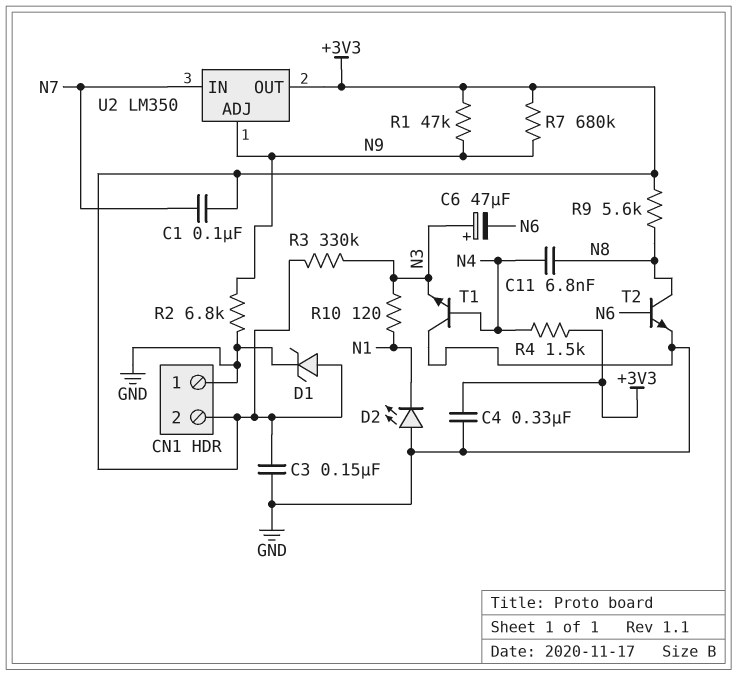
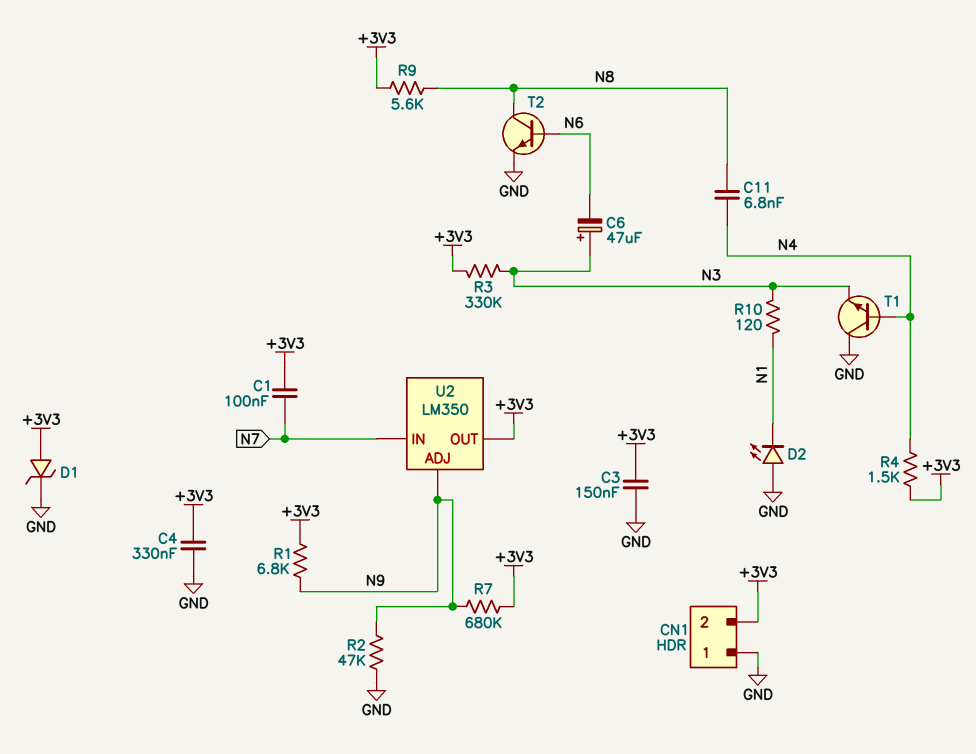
R1: 47k (+3V3, N9) -> 6.8k (+3V3, N9)
R2: 6.8k (GND, N9) -> 47k (GND, N9)

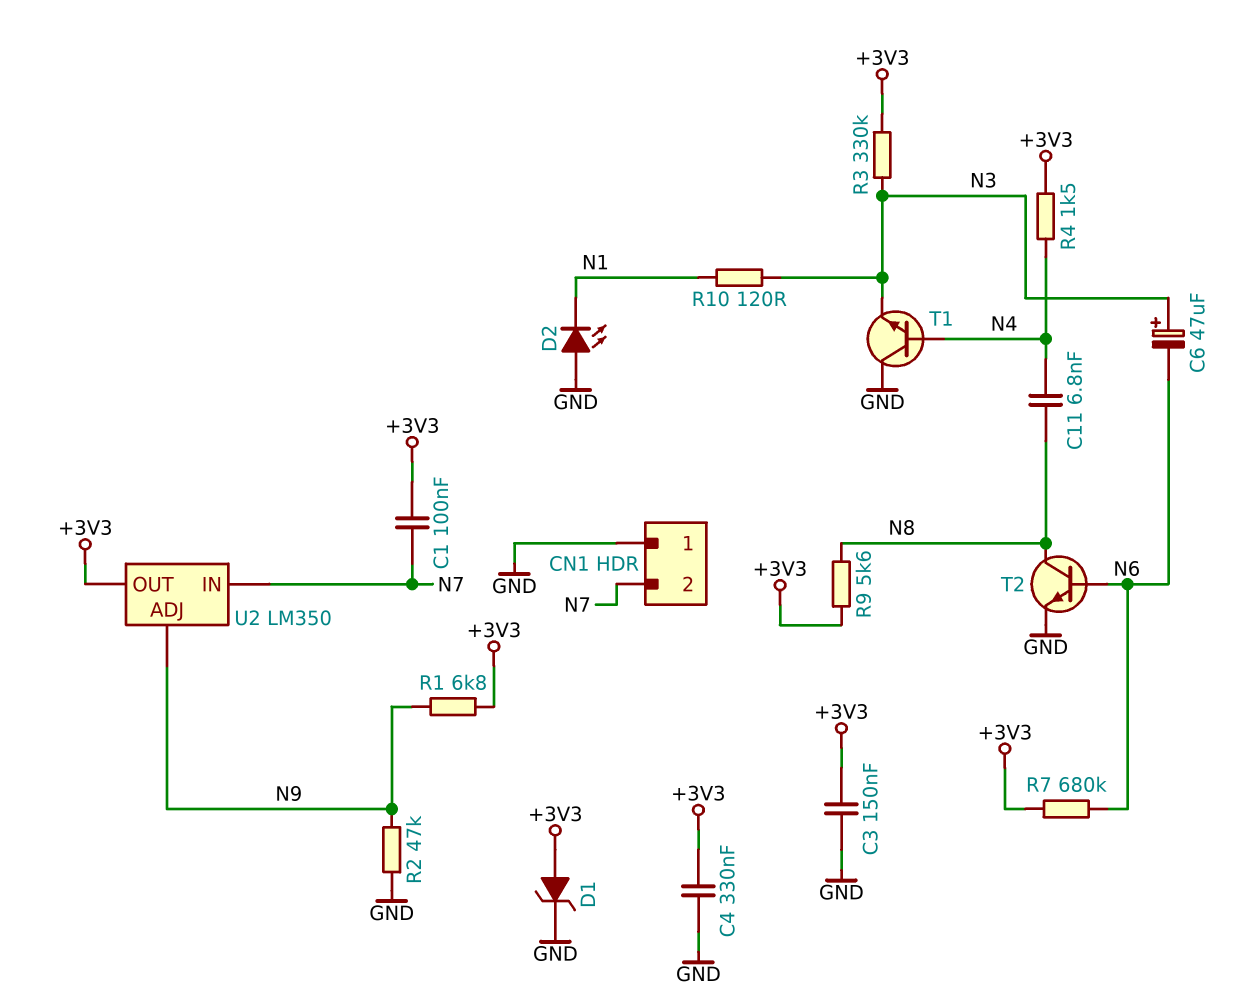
CN1 pin 2: +3V3 -> N7
R7: 680k (+3V3, N9) -> 680k (+3V3, N6)

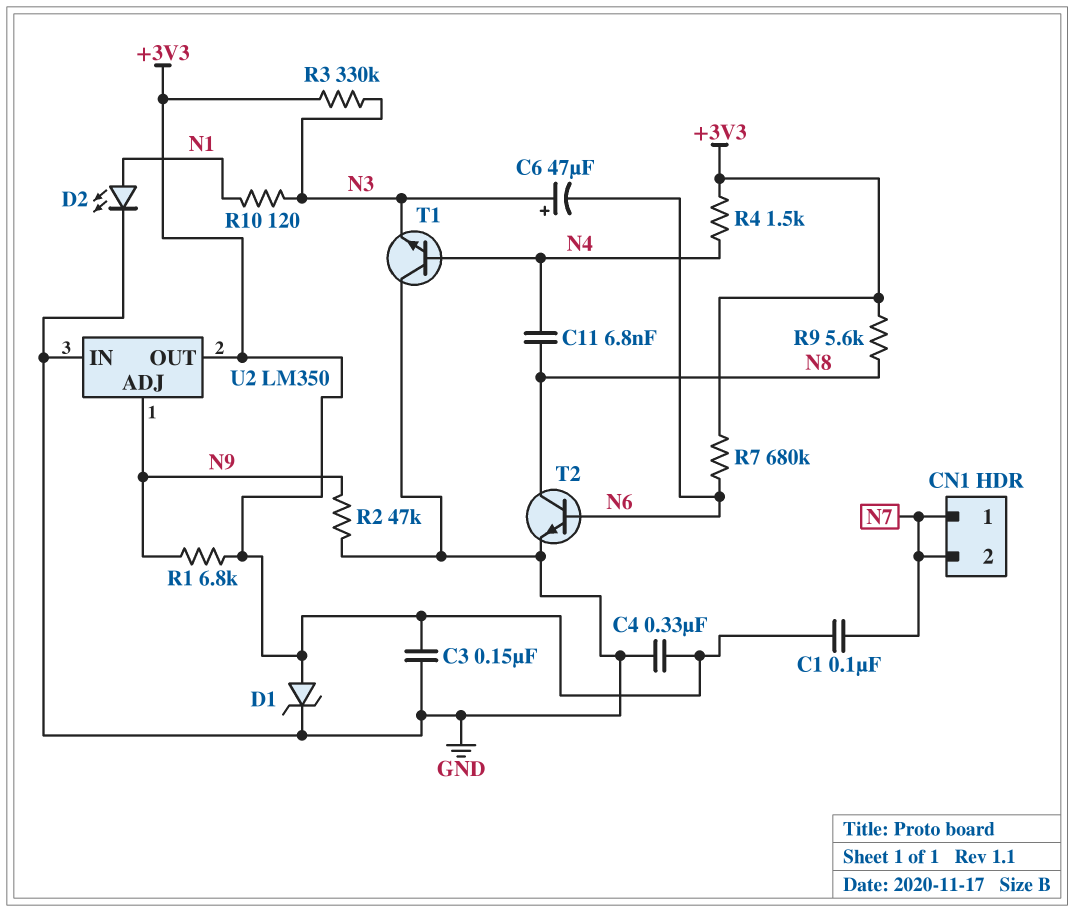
CN1 pin 1: GND -> N7
D2: LED (A GND, K N1) -> LED (A N1, K GND)
U2 pin IN: N7 -> GND

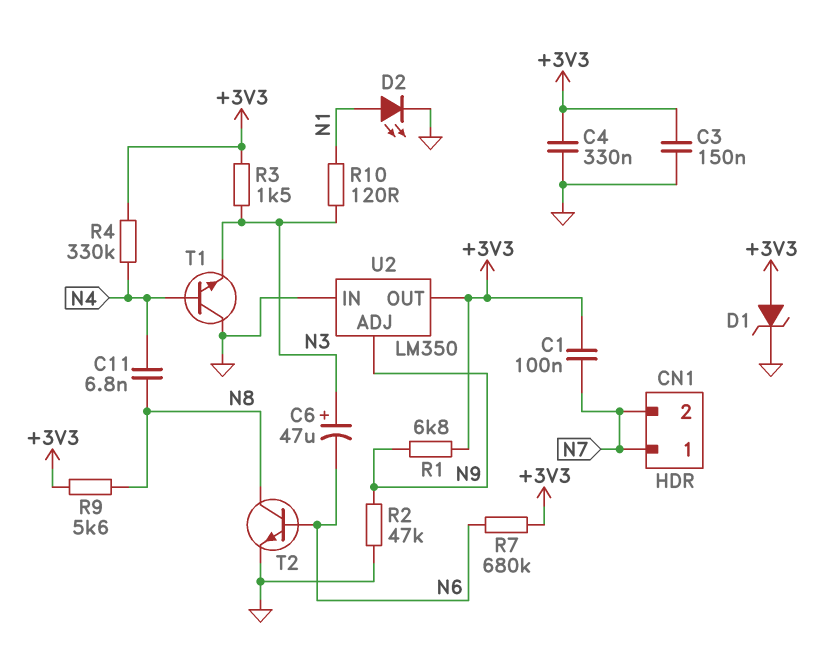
R3: 330k (+3V3, N3) -> 1.5k (+3V3, N3)
R4: 1.5k (+3V3, N4) -> 330k (+3V3, N4)

